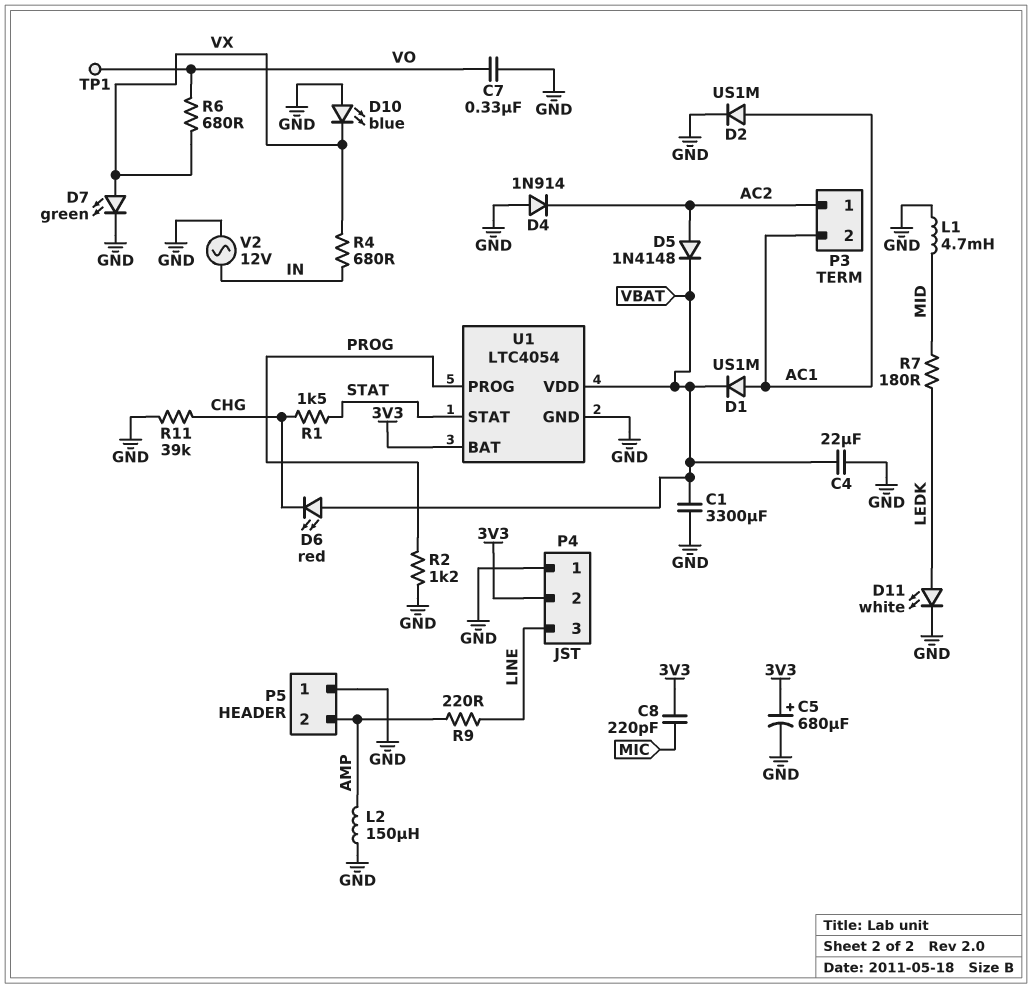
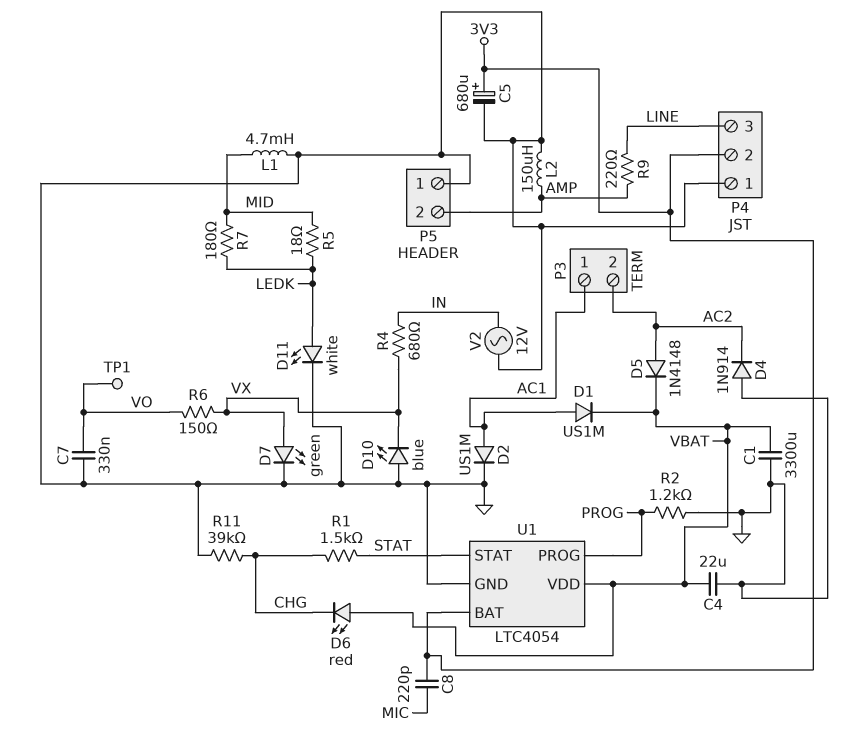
P3 pin 1: AC2 -> AC1
P3 pin 2: AC1 -> AC2
R5: none -> 18 (LEDK, MID)
R6: 680 (VO, VX) -> 150 (VO, VX)

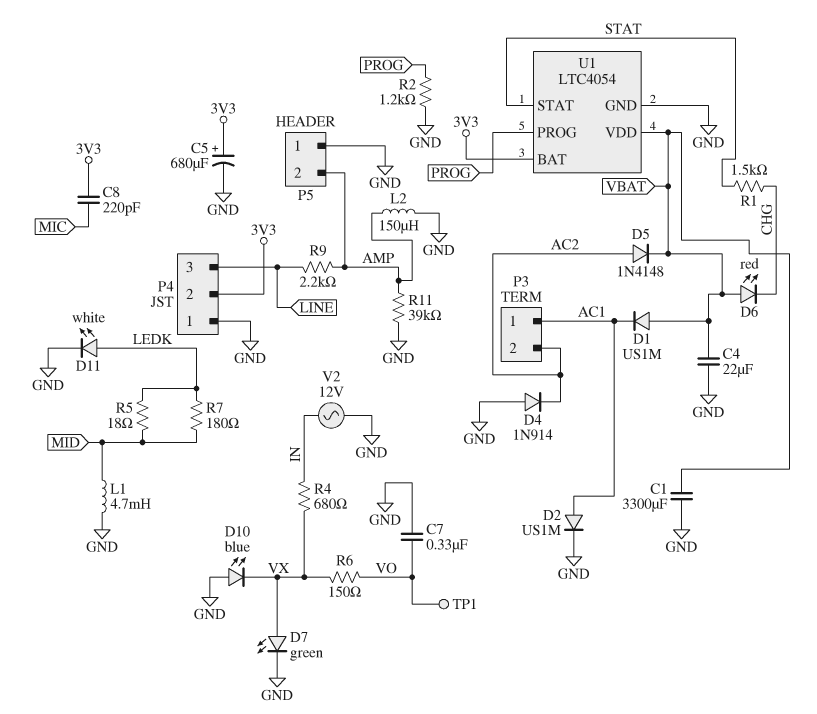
D1: diode US1M (A AC1, K VBAT) -> diode US1M (A VBAT, K AC1)
R9: 220 (AMP, LINE) -> 2.2k (AMP, LINE)
R11: 39k (CHG, GND) -> 39k (AMP, GND)

